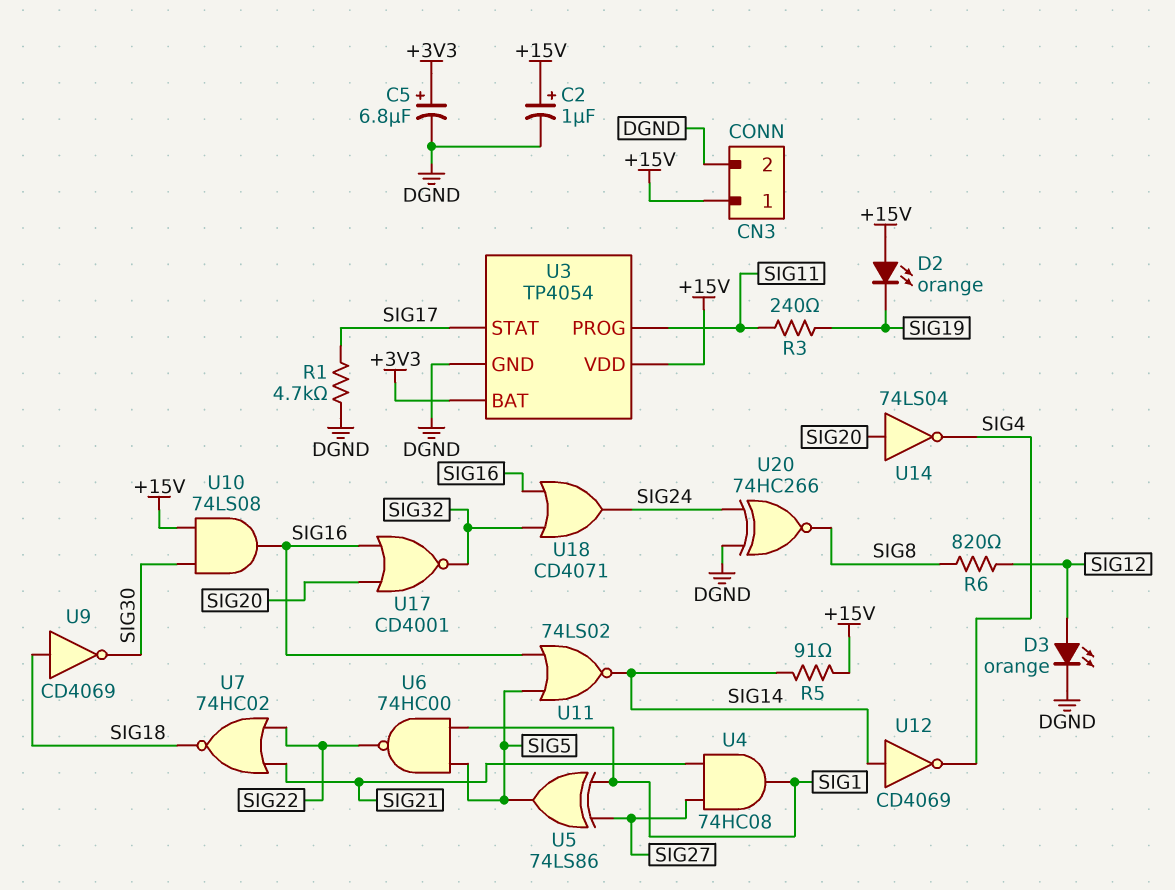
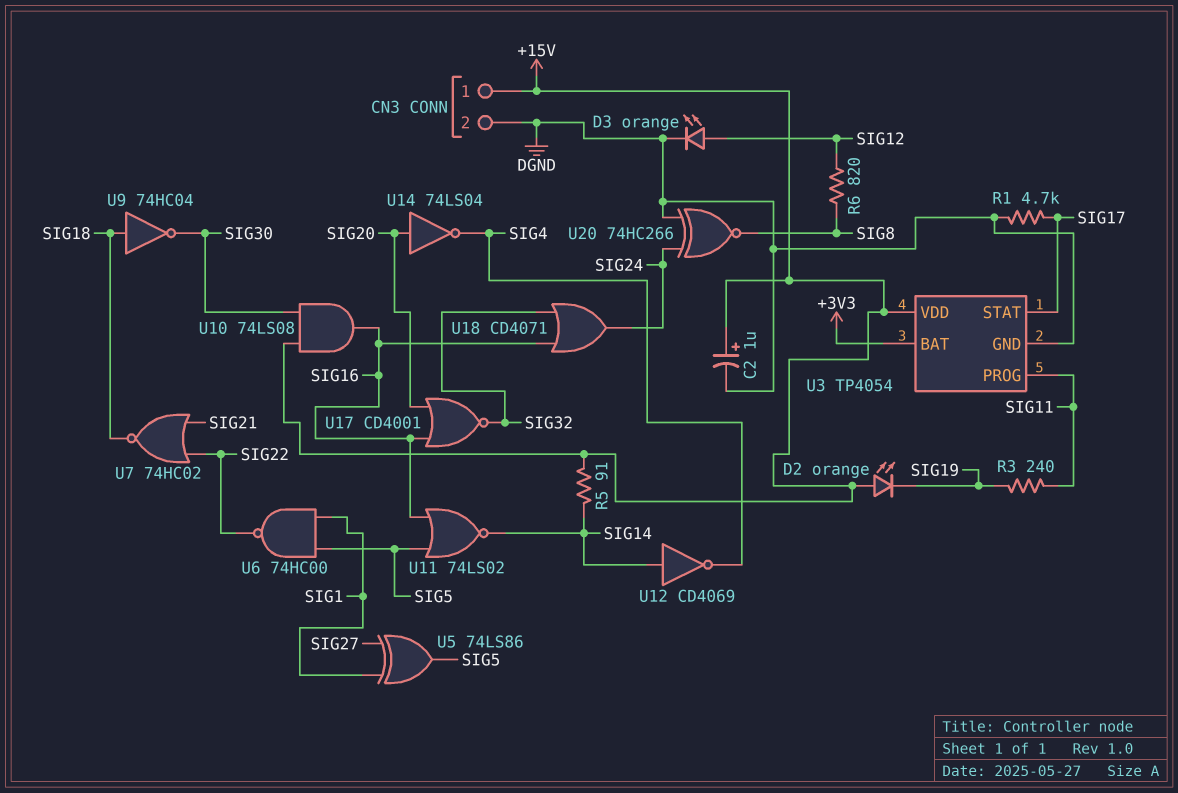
C5: 6.8uF (plus +3V3, minus DGND) -> none
U4: AND 74HC08 (in SIG21, in SIG27, out SIG1) -> none
U9: NOT CD4069 (in SIG18, out SIG30) -> NOT 74HC04 (in SIG18, out SIG30)

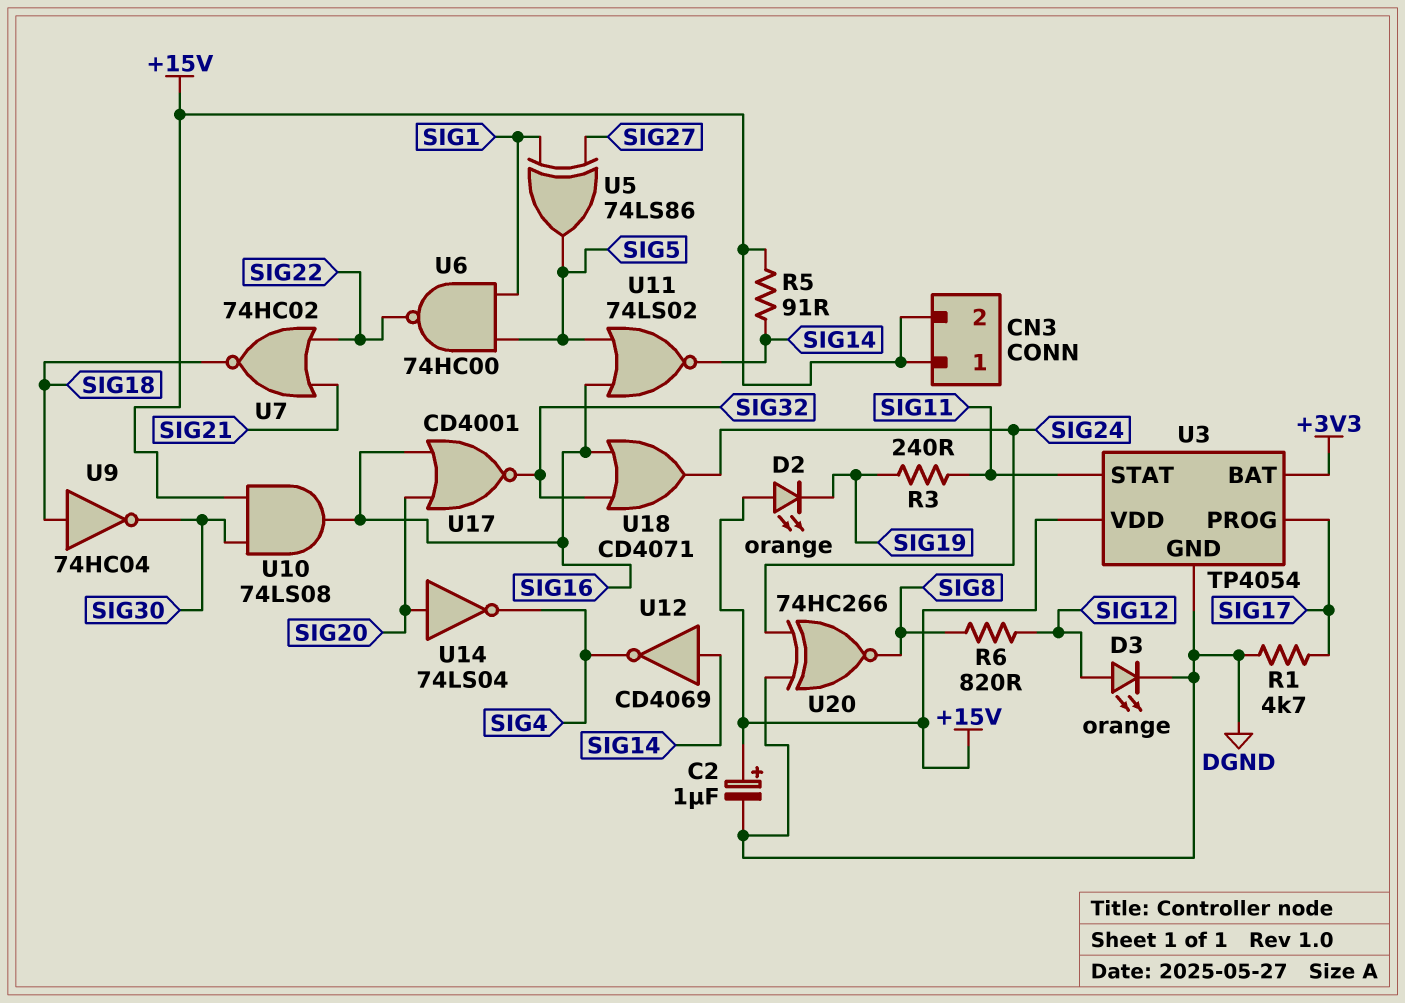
CN3 pin 2: DGND -> +15V
U3 pin PROG: SIG11 -> SIG17
U3 pin STAT: SIG17 -> SIG11

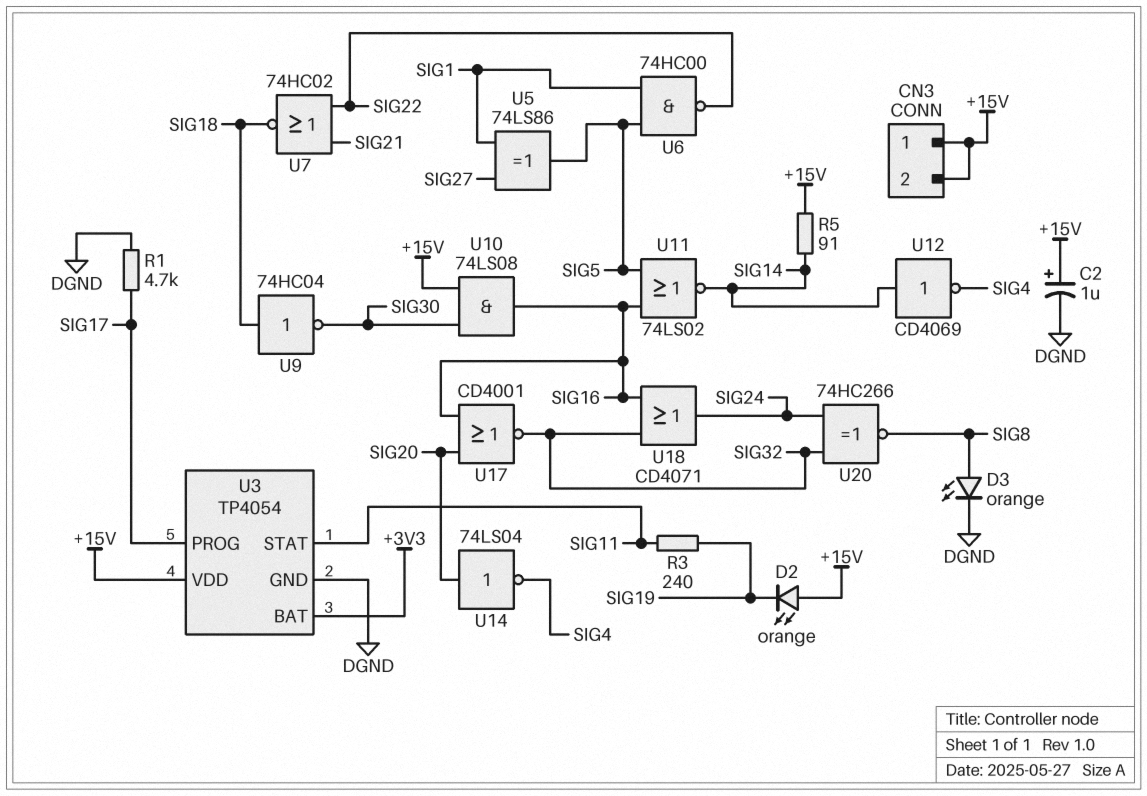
D3: LED orange (A SIG12, K DGND) -> LED orange (A SIG8, K DGND)
R6: 820 (SIG8, SIG12) -> none
U20: XNOR 74HC266 (in DGND, in SIG24, out SIG8) -> XNOR 74HC266 (in SIG24, in SIG32, out SIG8)

